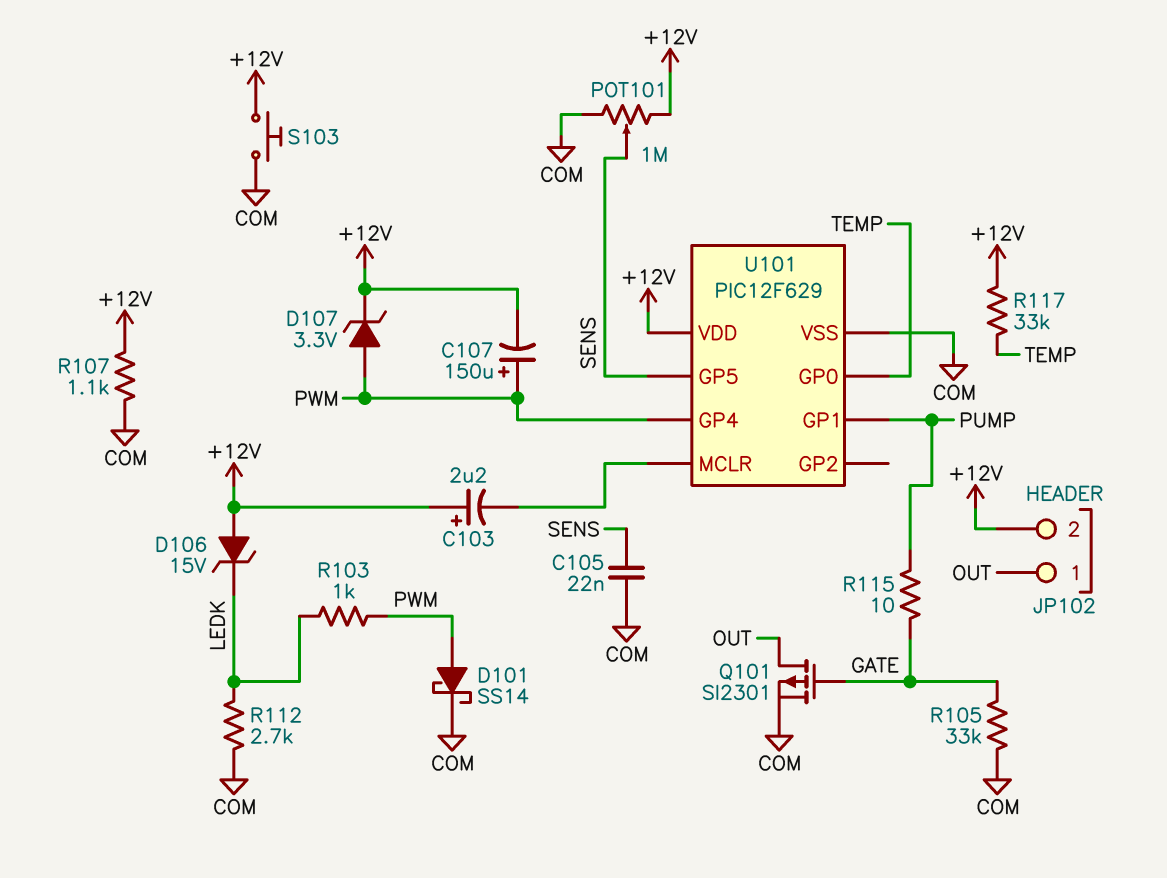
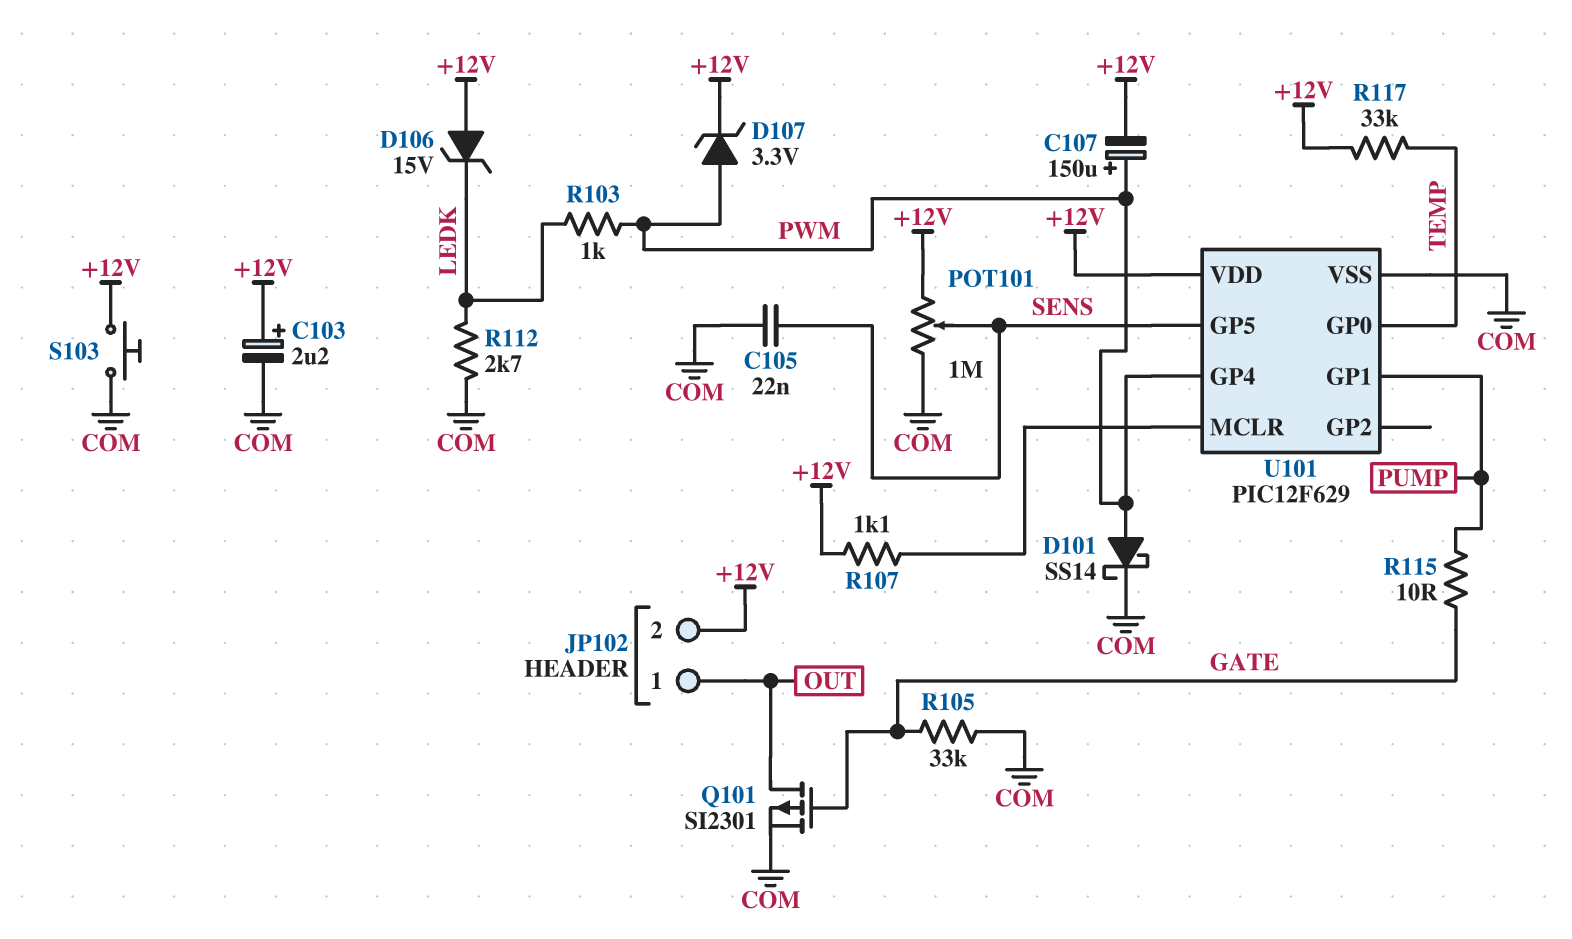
C103: 2.2uF (plus +12V, minus U101/MCLR) -> 2.2uF (plus +12V, minus COM)
R107: 1.1k (+12V, COM) -> 1.1k (+12V, U101/MCLR)

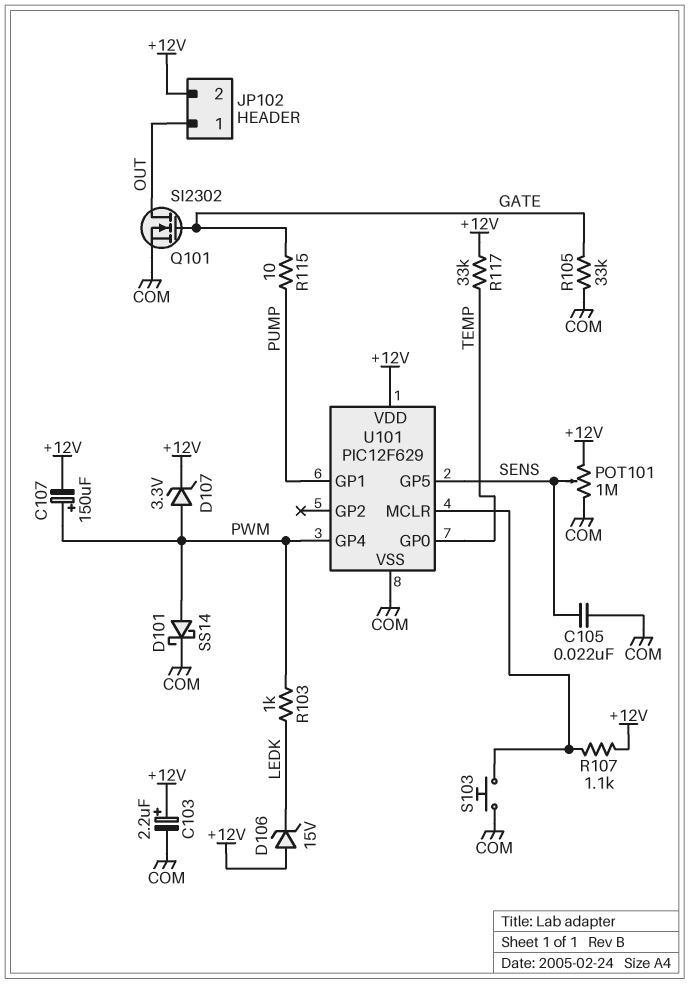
Q101: PMOS SI2301 (G GATE, D OUT, S COM) -> NMOS SI2302 (G GATE, D OUT, S COM)
R112: 2.7k (COM, LEDK) -> none
S103: button (+12V, COM) -> button (COM, U101/MCLR)

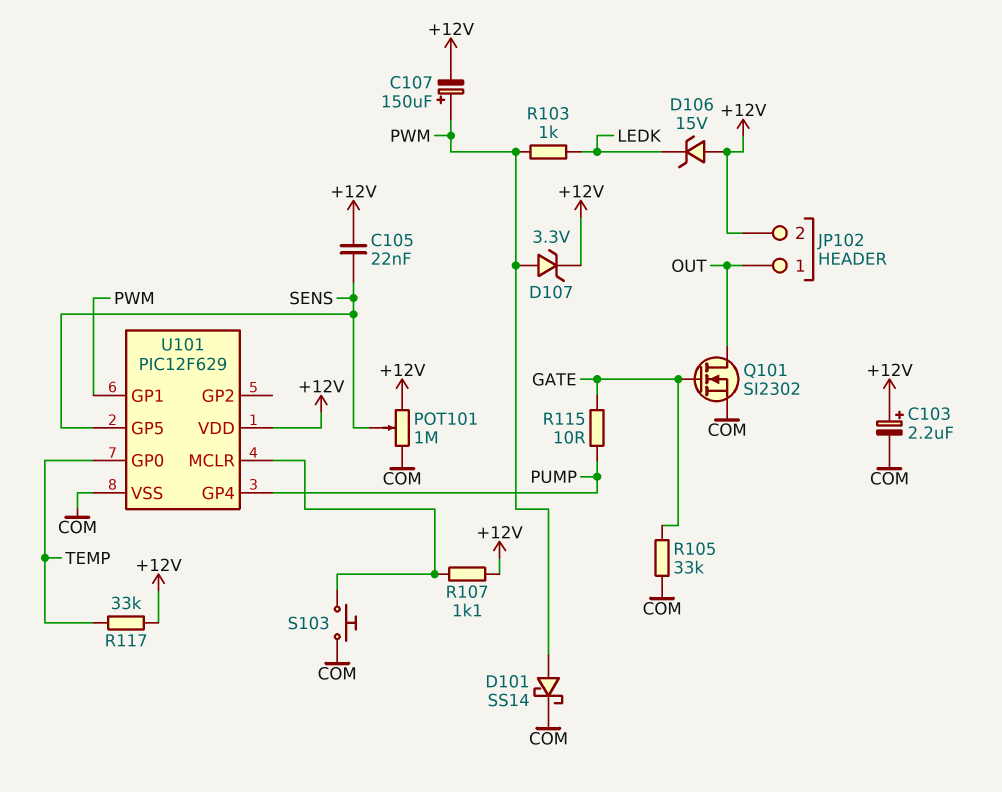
C105: 22nF (COM, SENS) -> 22nF (+12V, SENS)
U101 pin GP1: PUMP -> PWM
U101 pin GP4: PWM -> PUMP

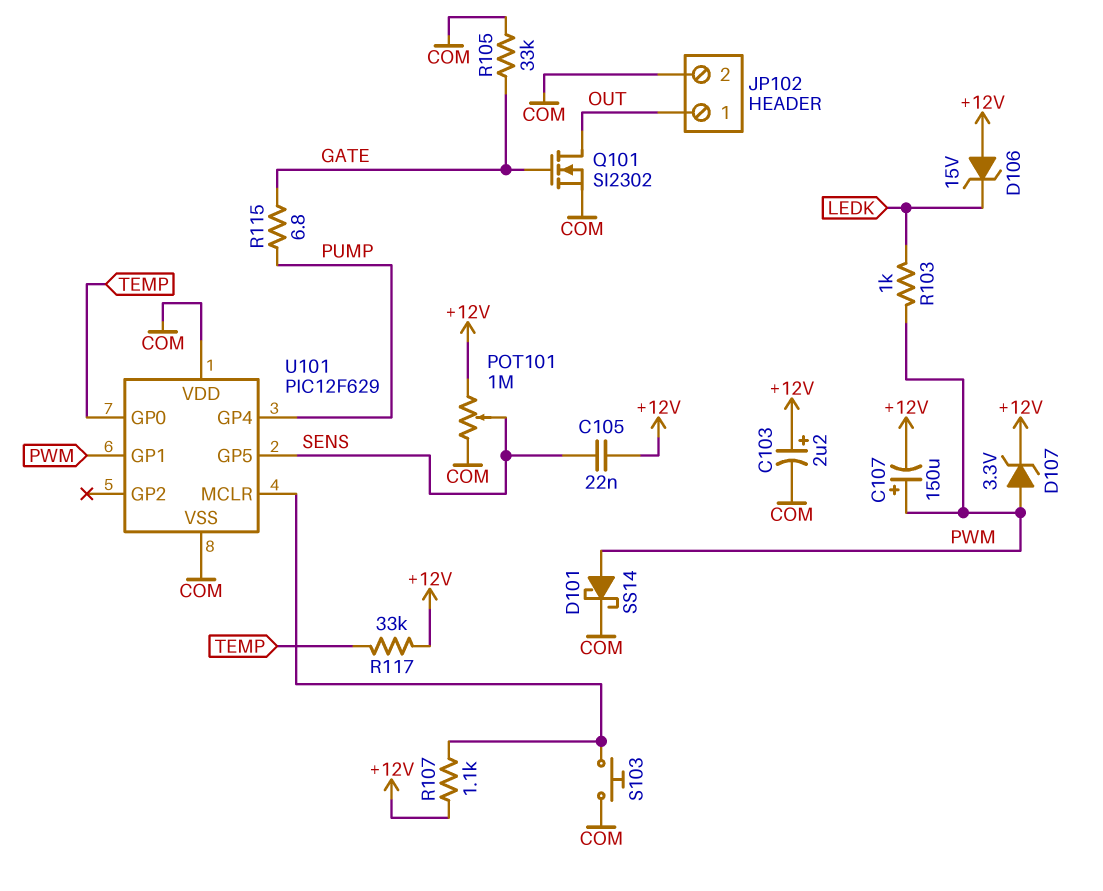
JP102 pin 2: +12V -> COM
R115: 10 (GATE, PUMP) -> 6.8 (GATE, PUMP)
U101 pin VDD: +12V -> COM

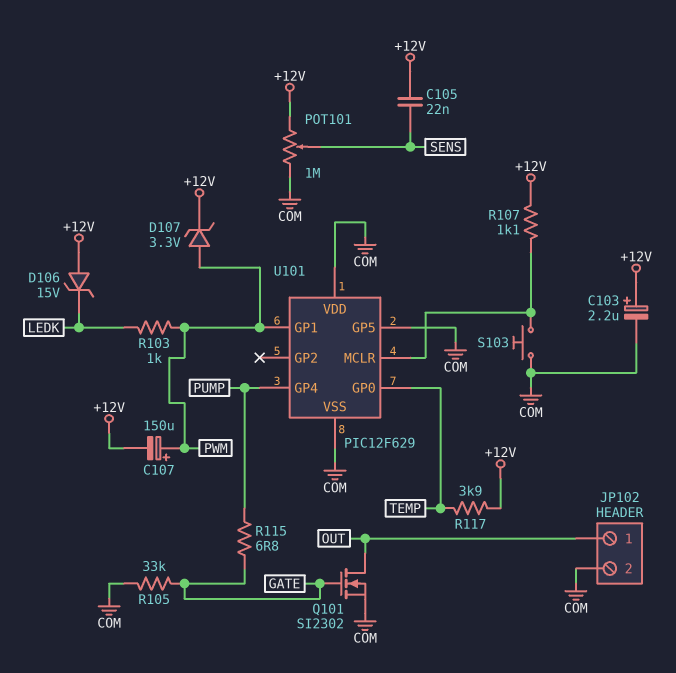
D101: schottky SS14 (A PWM, K COM) -> none
R117: 33k (+12V, TEMP) -> 3.9k (+12V, TEMP)
U101 pin GP5: SENS -> COM

